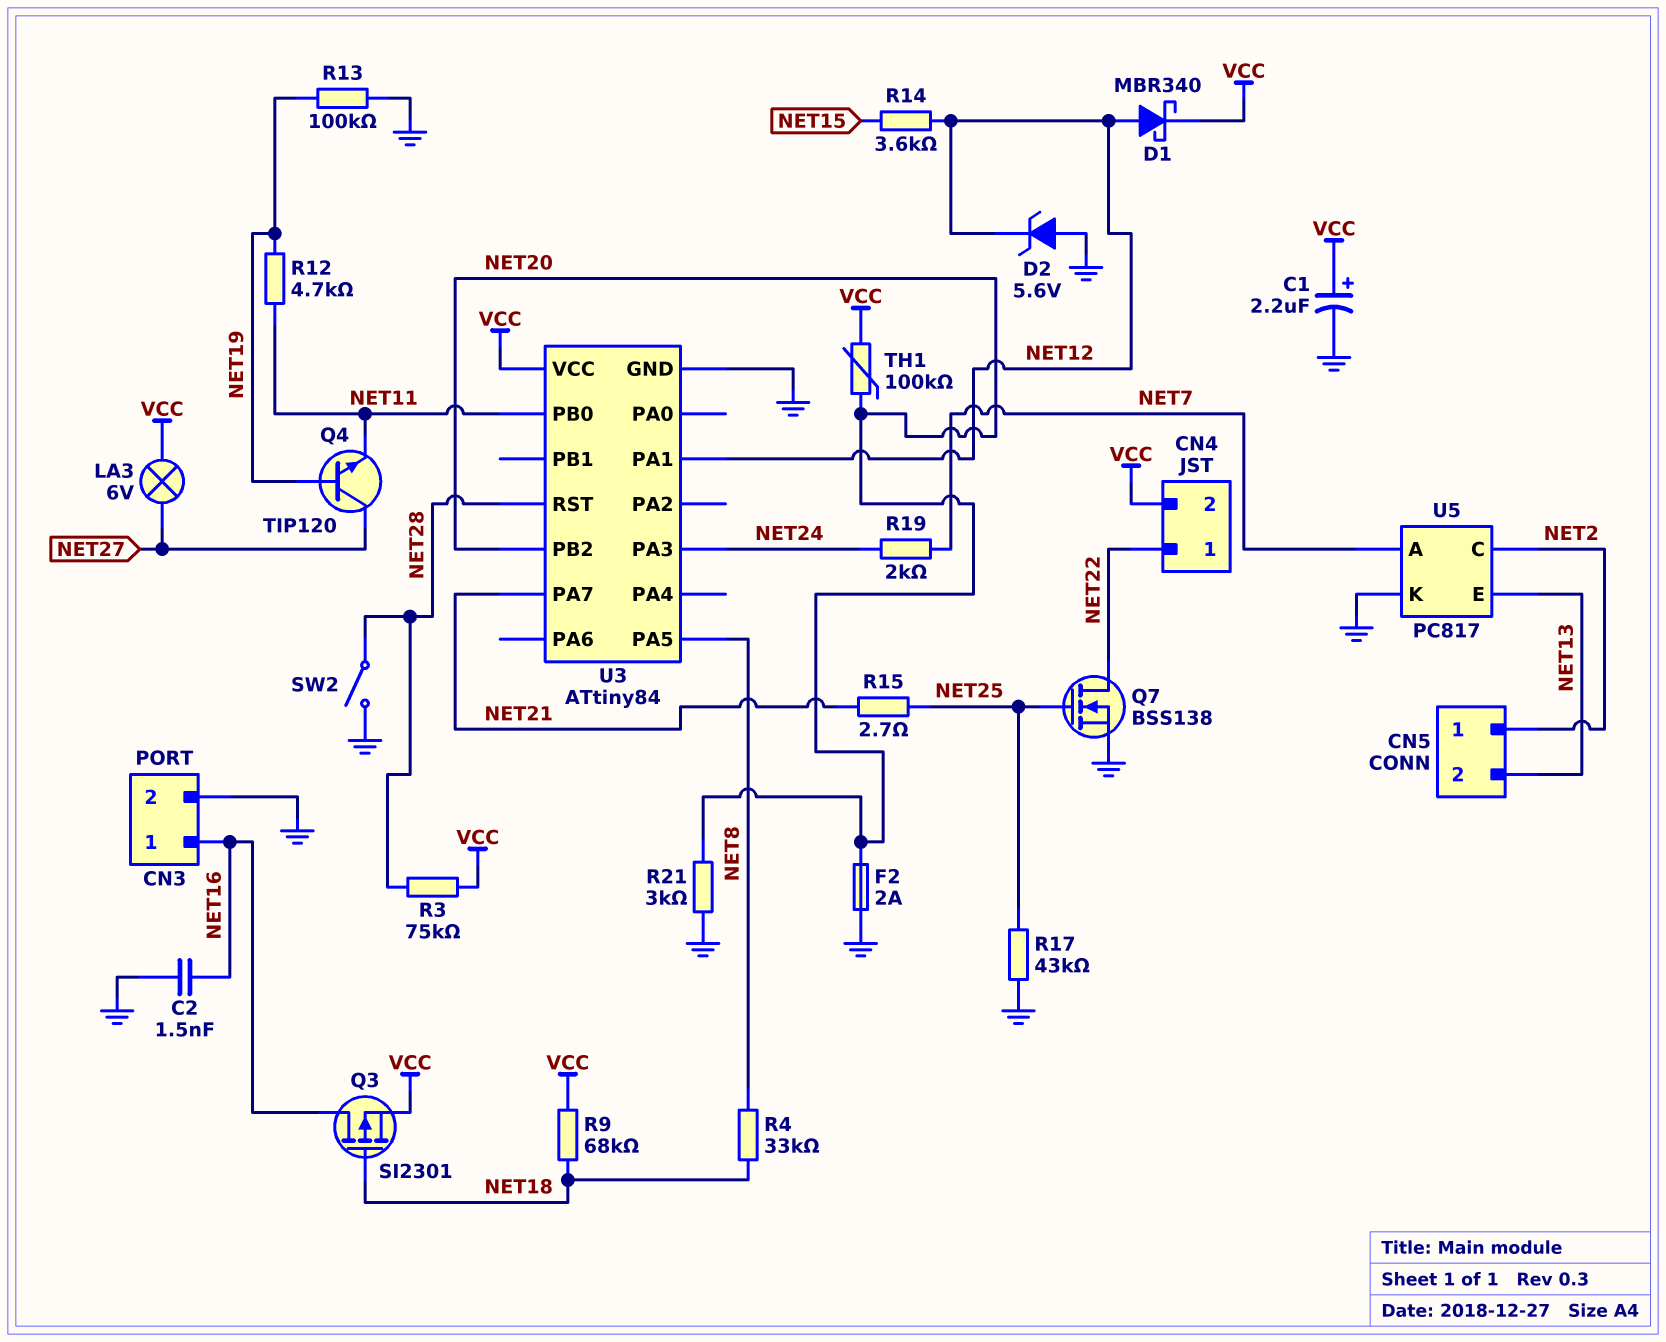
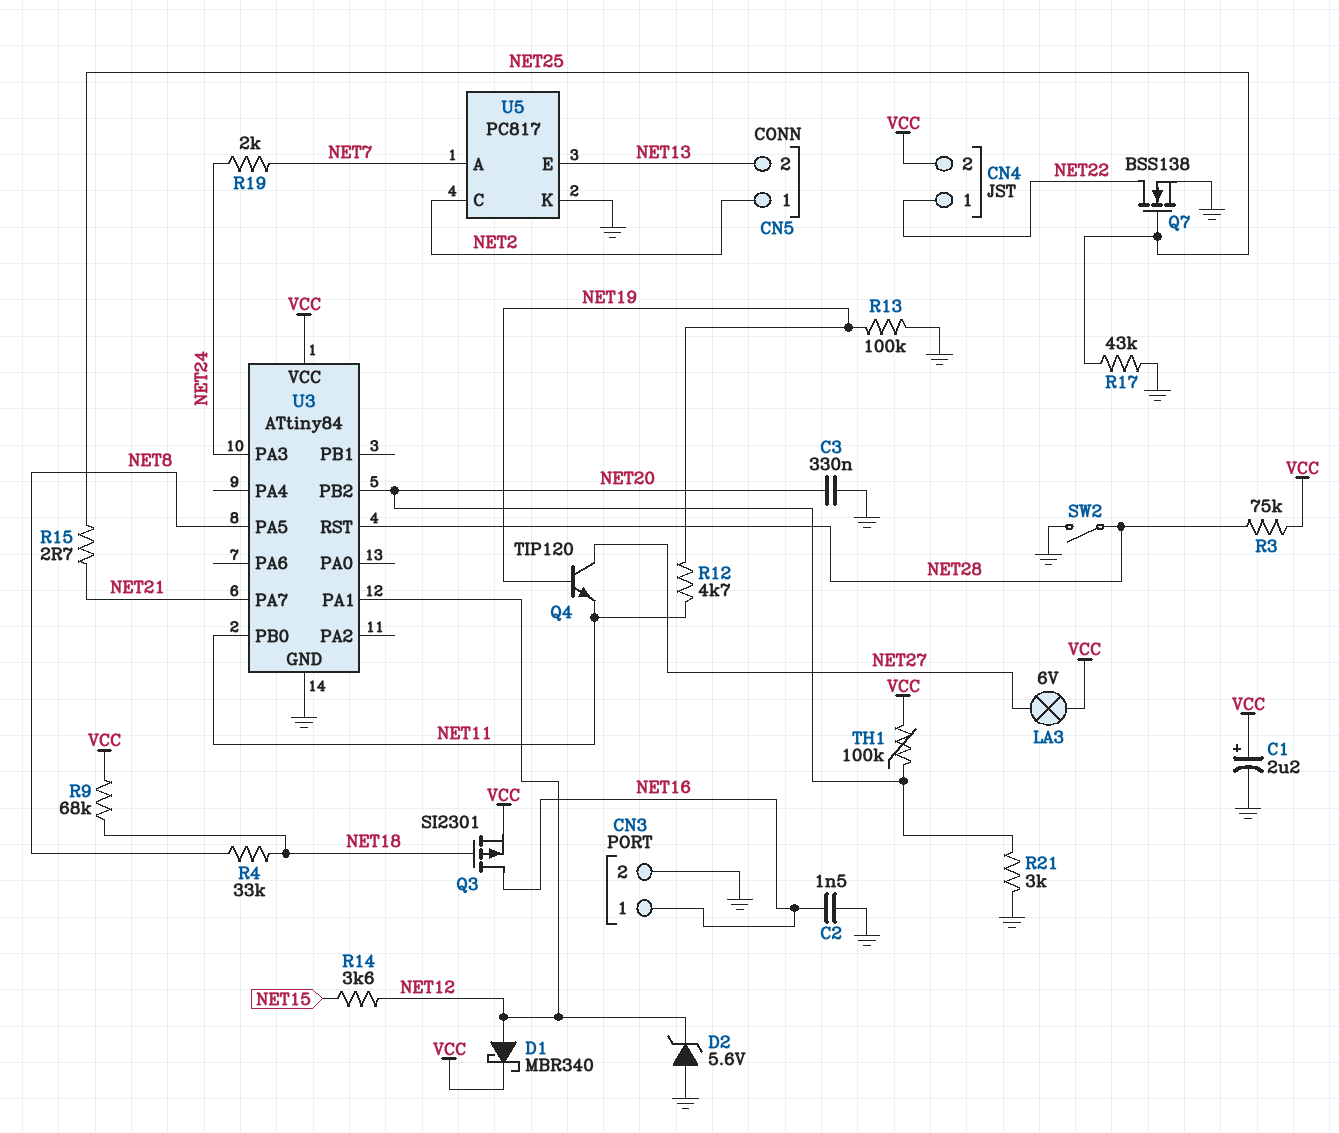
C3: none -> 330nF (GND, NET20)
F2: 2A (GND, NET20) -> none

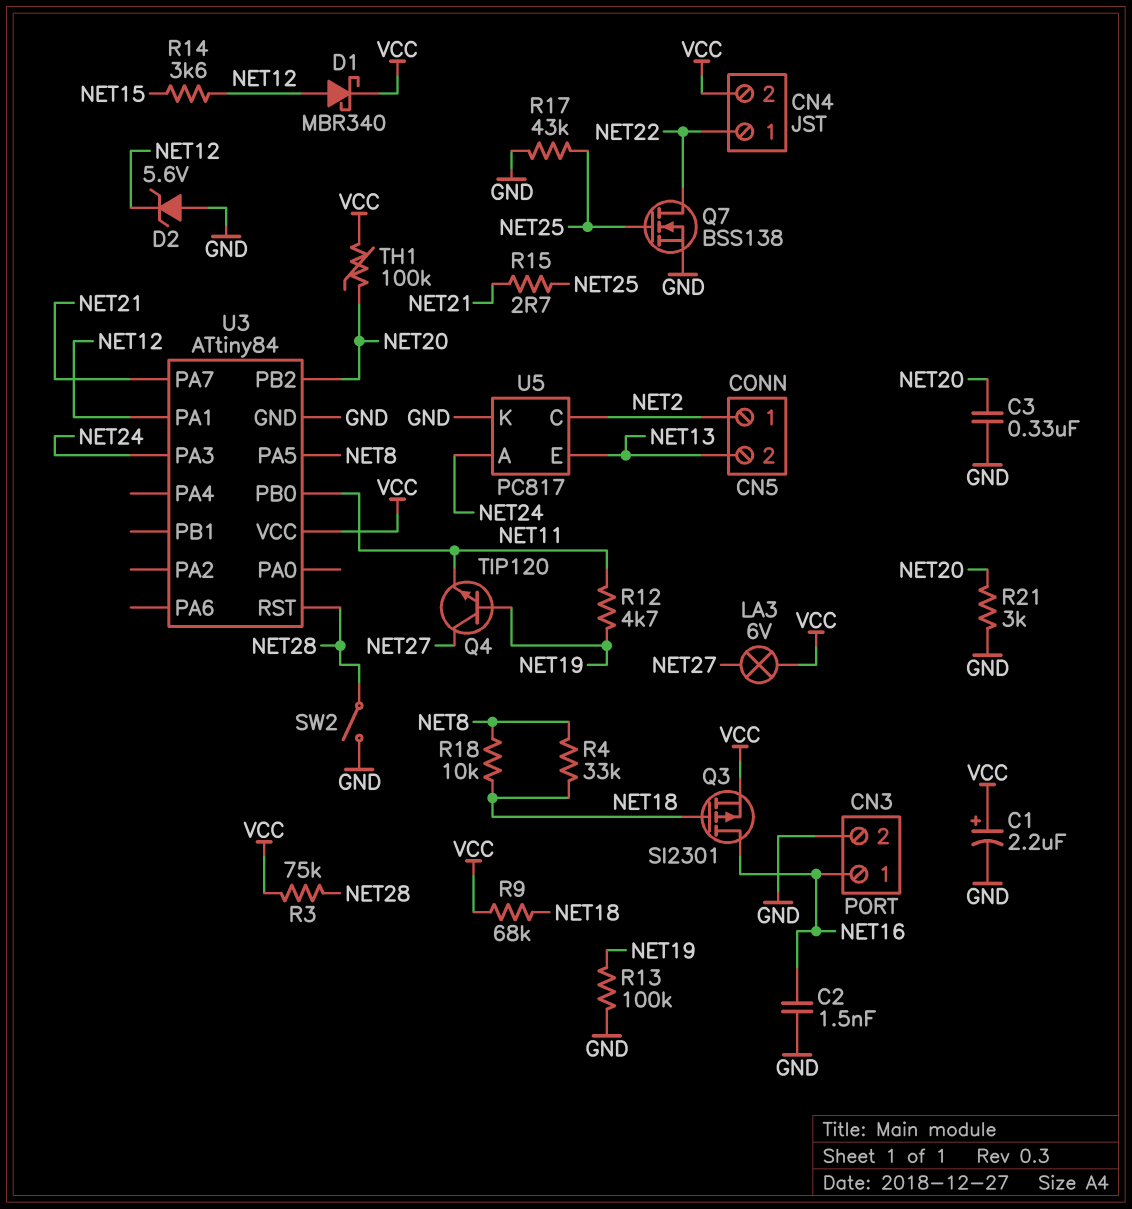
R18: none -> 10k (NET8, NET18)
R19: 2k (NET7, NET24) -> none
U5 pin A: NET7 -> NET24

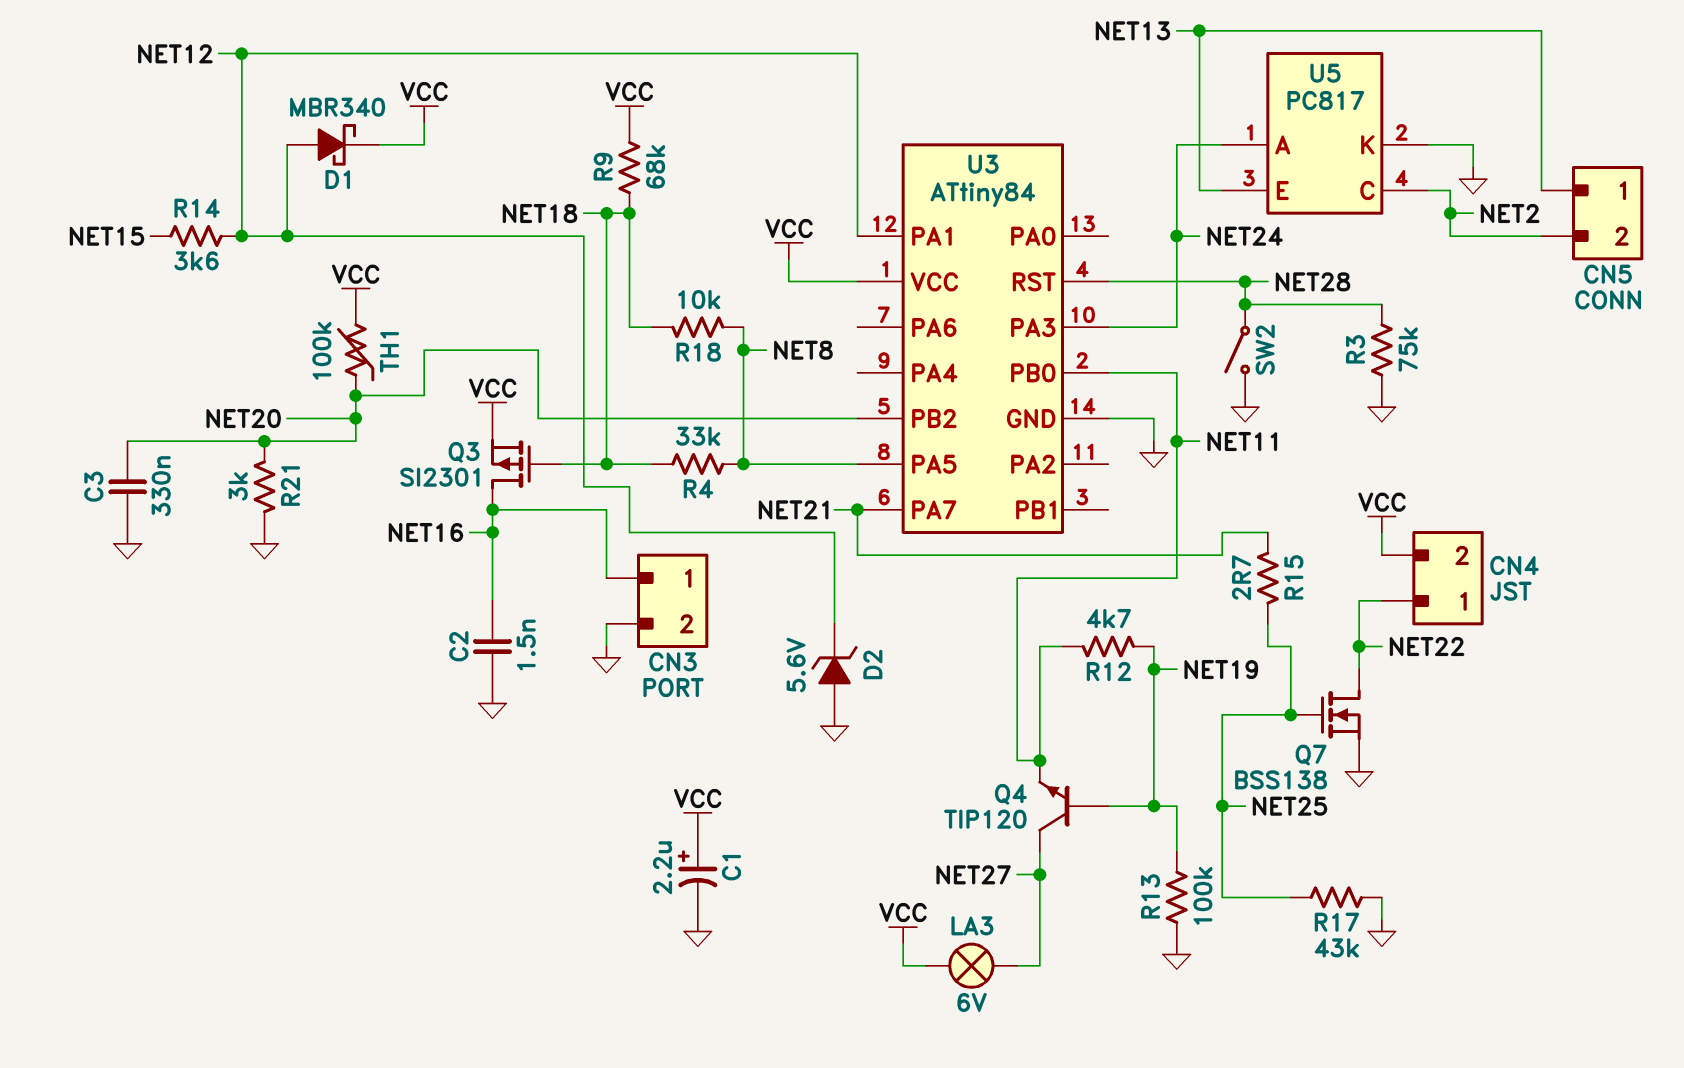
CN5 pin 1: NET2 -> NET13
CN5 pin 2: NET13 -> NET2
R3: 75k (NET28, VCC) -> 75k (GND, NET28)

